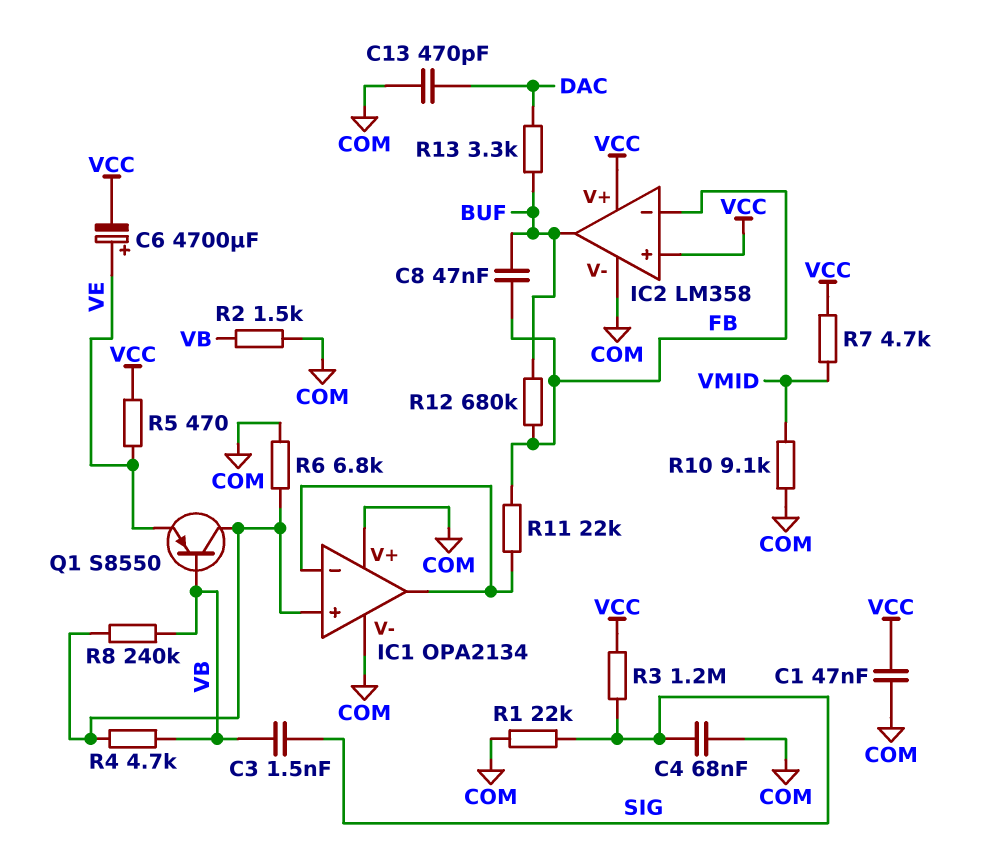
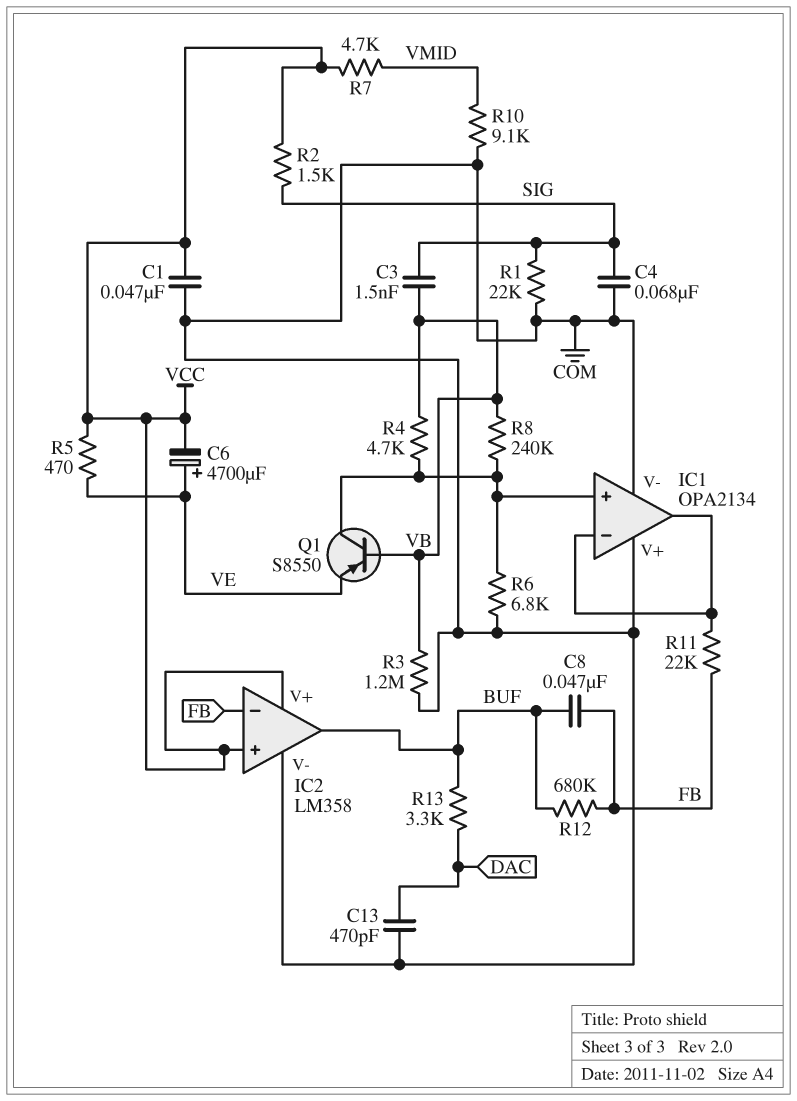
R2: 1.5k (COM, VB) -> 1.5k (SIG, VCC)
R3: 1.2M (SIG, VCC) -> 1.2M (COM, VB)

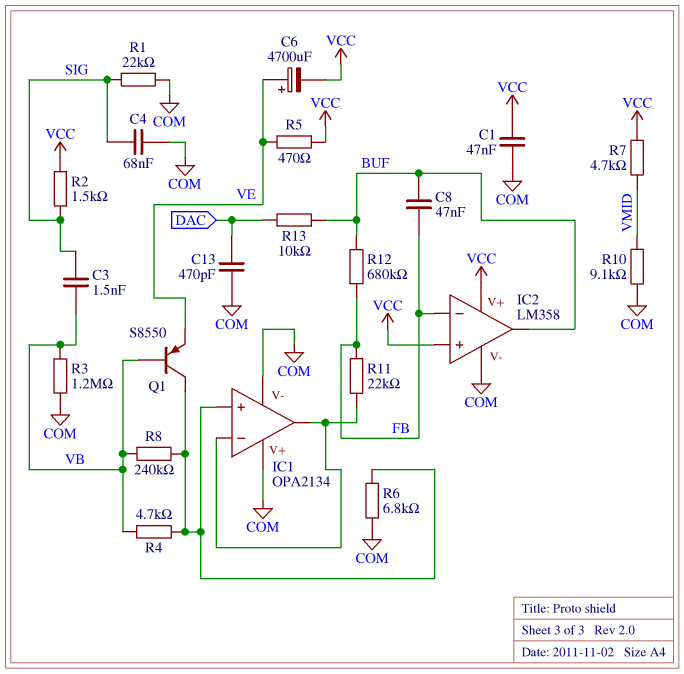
R13: 3.3k (BUF, DAC) -> 10k (BUF, DAC)

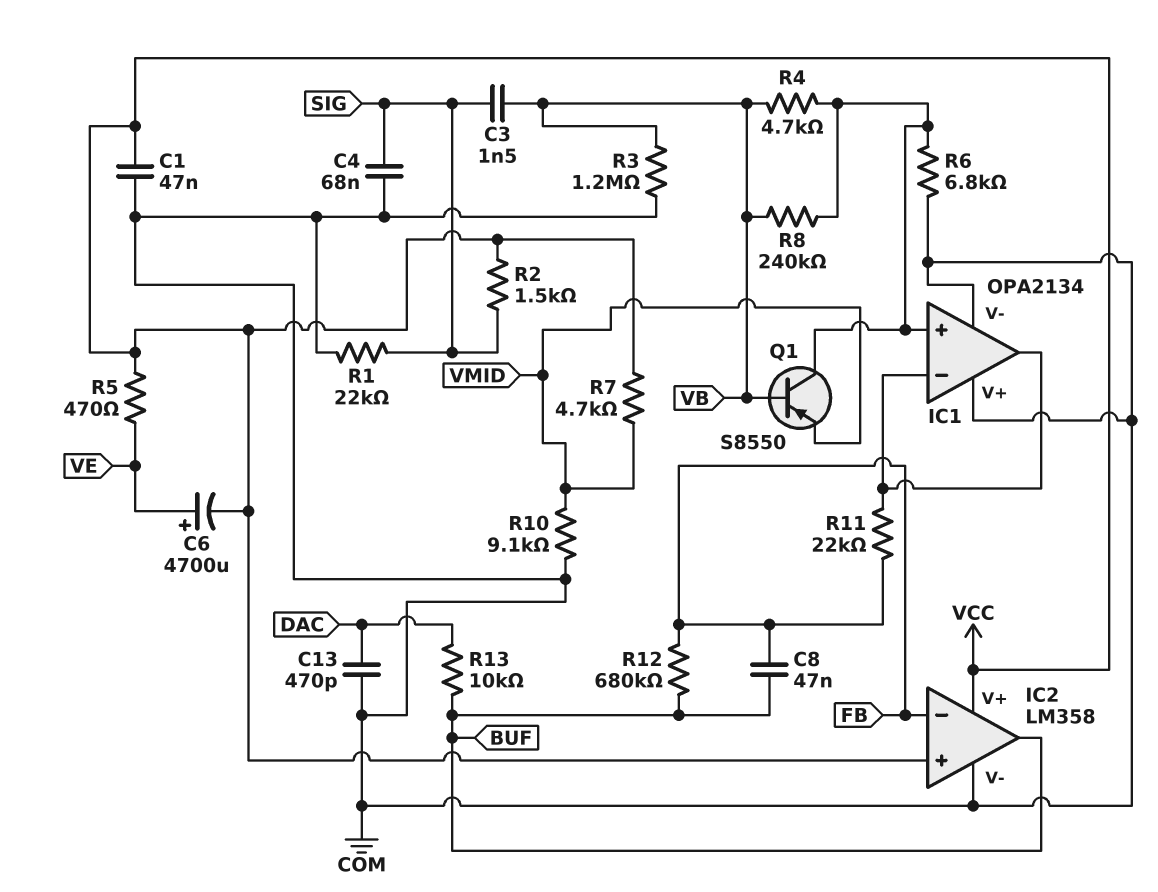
Q1: PNP S8550 (B VB, C IC1/in+, E VE) -> PNP S8550 (B VB, C IC1/in+, E VMID)

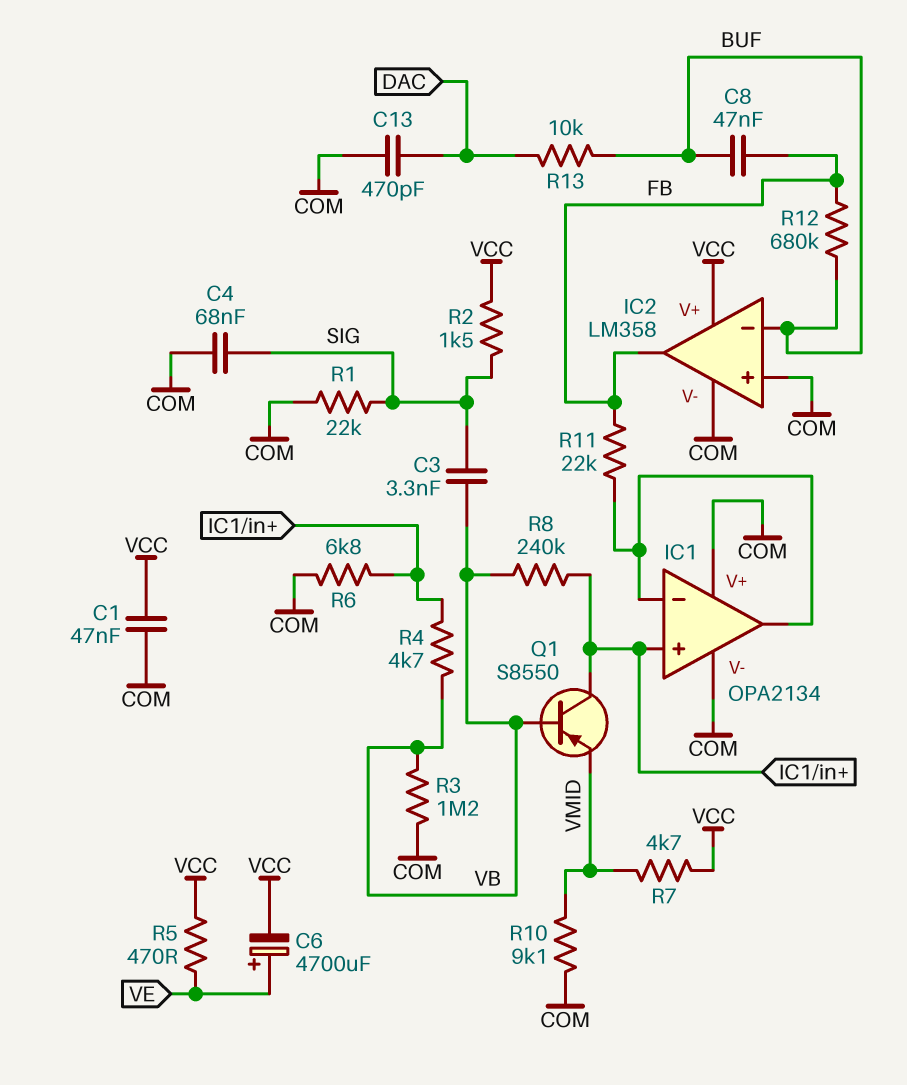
C3: 1.5nF (SIG, VB) -> 3.3nF (SIG, VB)
IC2 pin in+: VCC -> COM
IC2 pin in-: FB -> BUF
IC2 pin out: BUF -> FB

